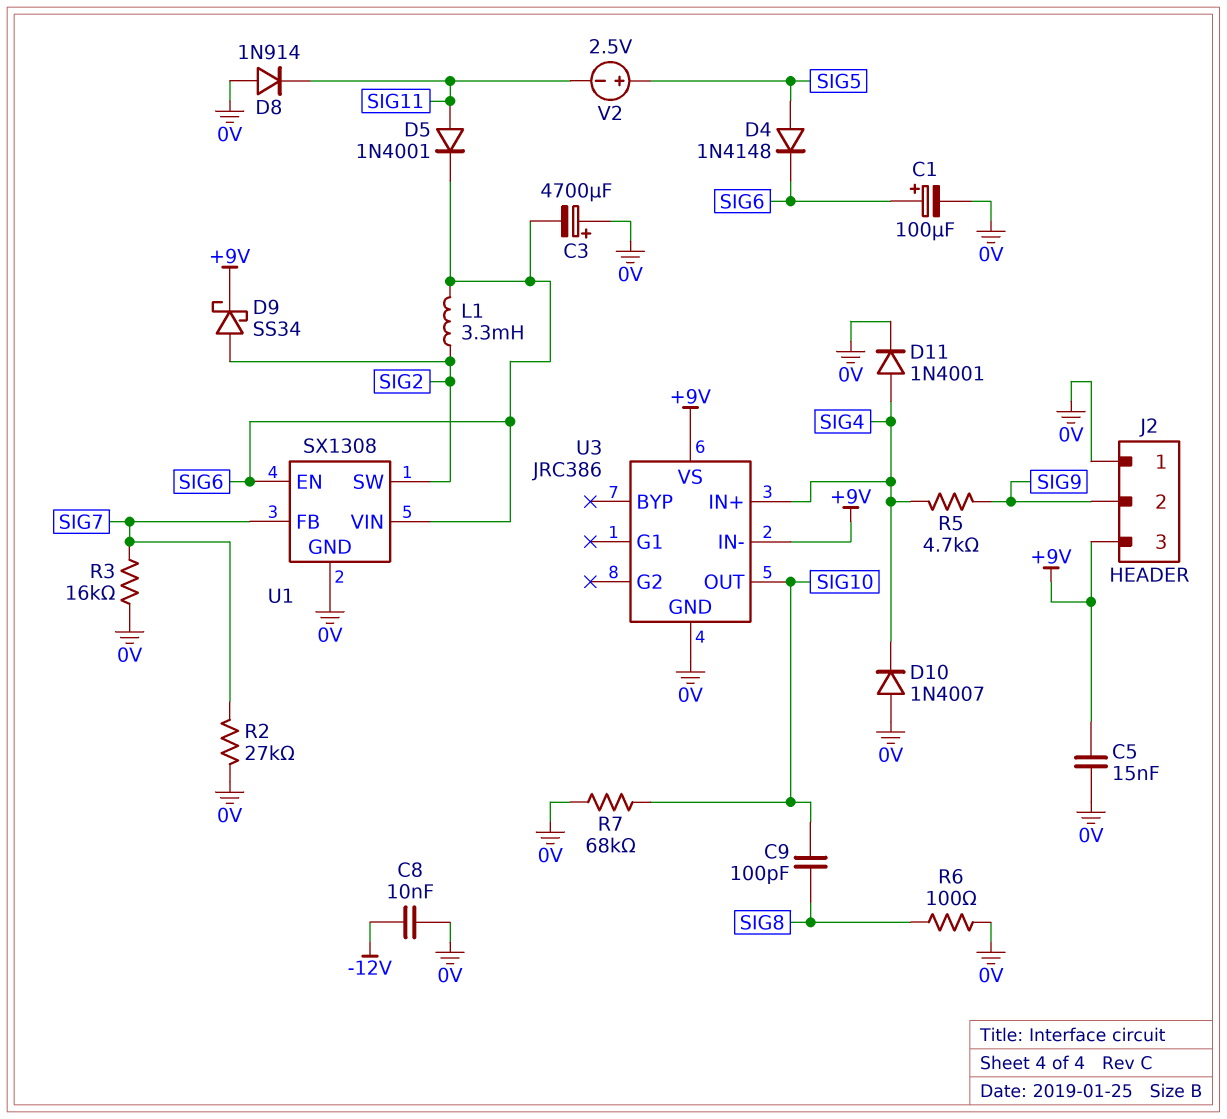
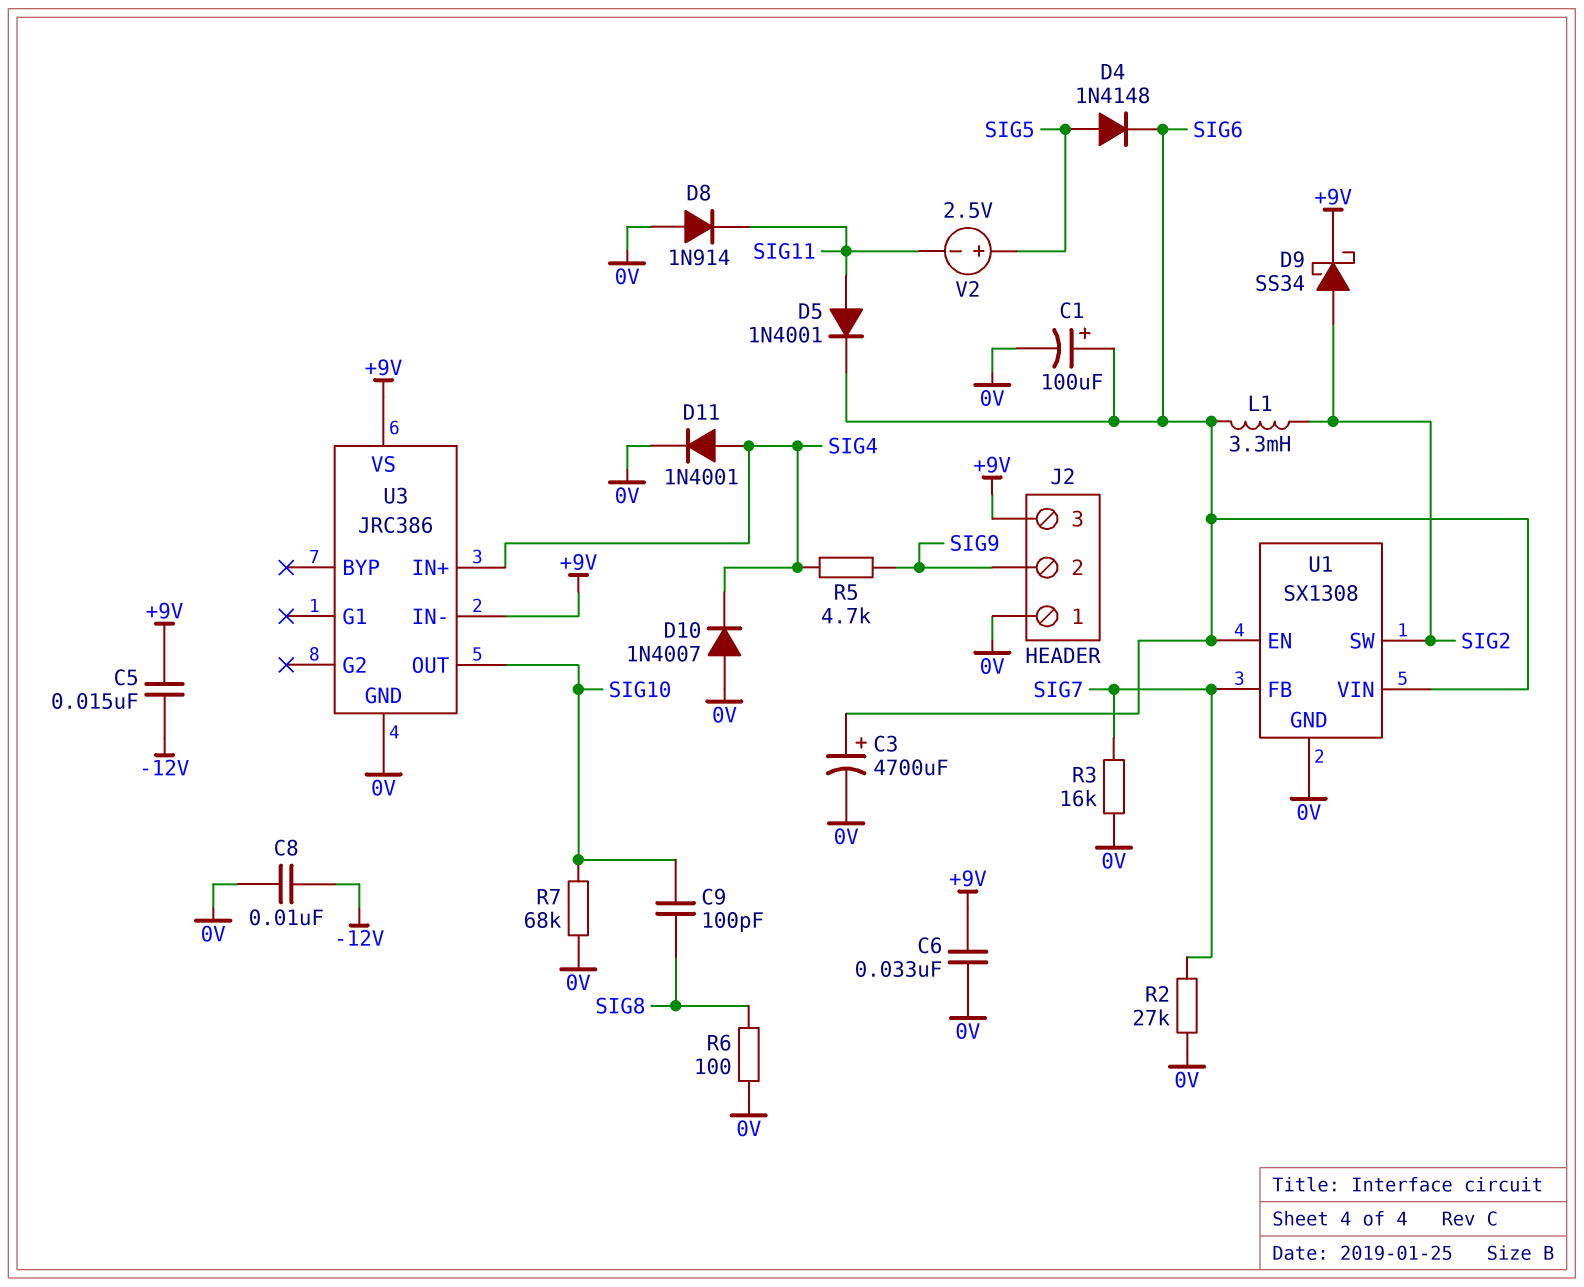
C3: 4700uF (plus 0V, minus SIG6) -> 4700uF (plus SIG6, minus 0V)
C5: 15nF (+9V, 0V) -> 15nF (+9V, -12V)
C6: none -> 33nF (+9V, 0V)

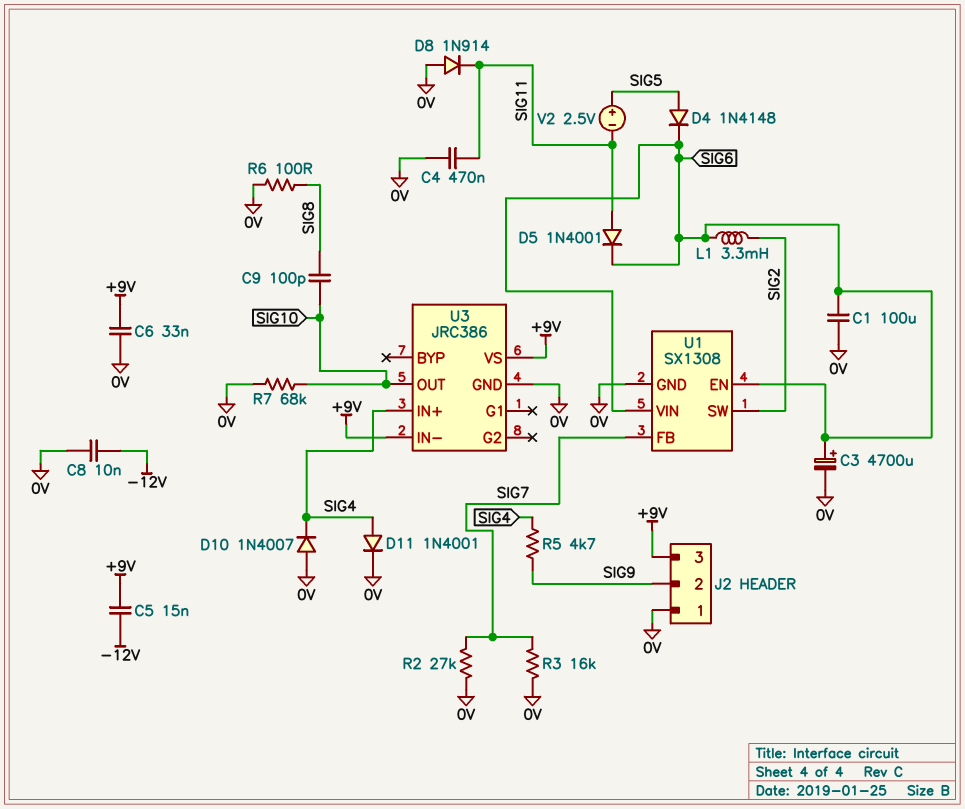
C1: 100uF (plus SIG6, minus 0V) -> 100uF (0V, SIG6)
C4: none -> 470nF (0V, SIG11)
D9: schottky SS34 (A SIG2, K +9V) -> none

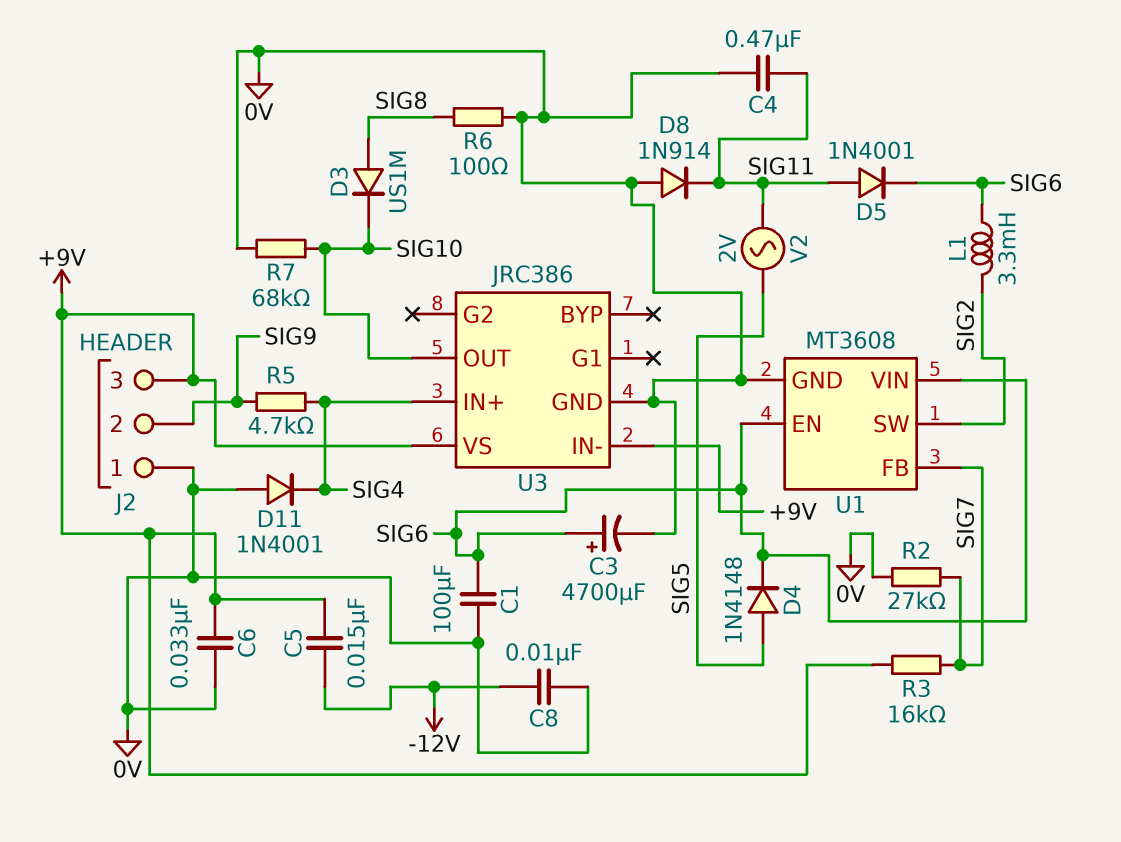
C9: 100pF (SIG8, SIG10) -> none
D3: none -> diode US1M (A SIG8, K SIG10)
D10: diode 1N4007 (A 0V, K SIG4) -> none
D11: diode 1N4001 (A SIG4, K 0V) -> diode 1N4001 (A 0V, K SIG4)
R3: 16k (0V, SIG7) -> 16k (+9V, SIG7)
U1: SX1308 -> MT3608
V2: 2.5V (plus SIG5, minus SIG11) -> AC 2V (SIG5, SIG11)

